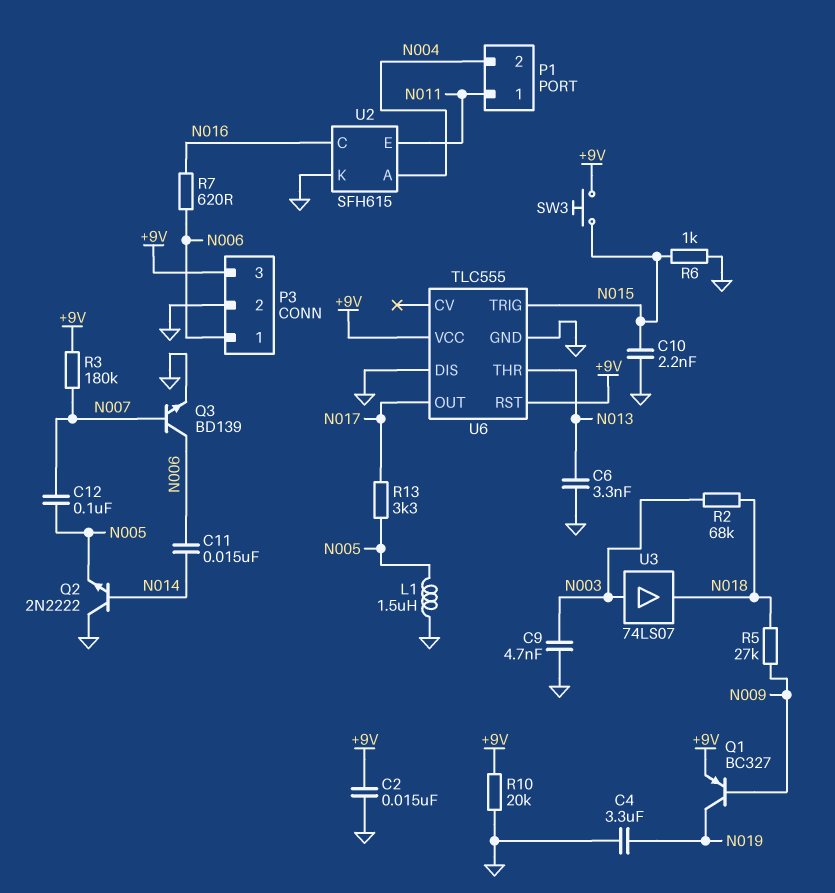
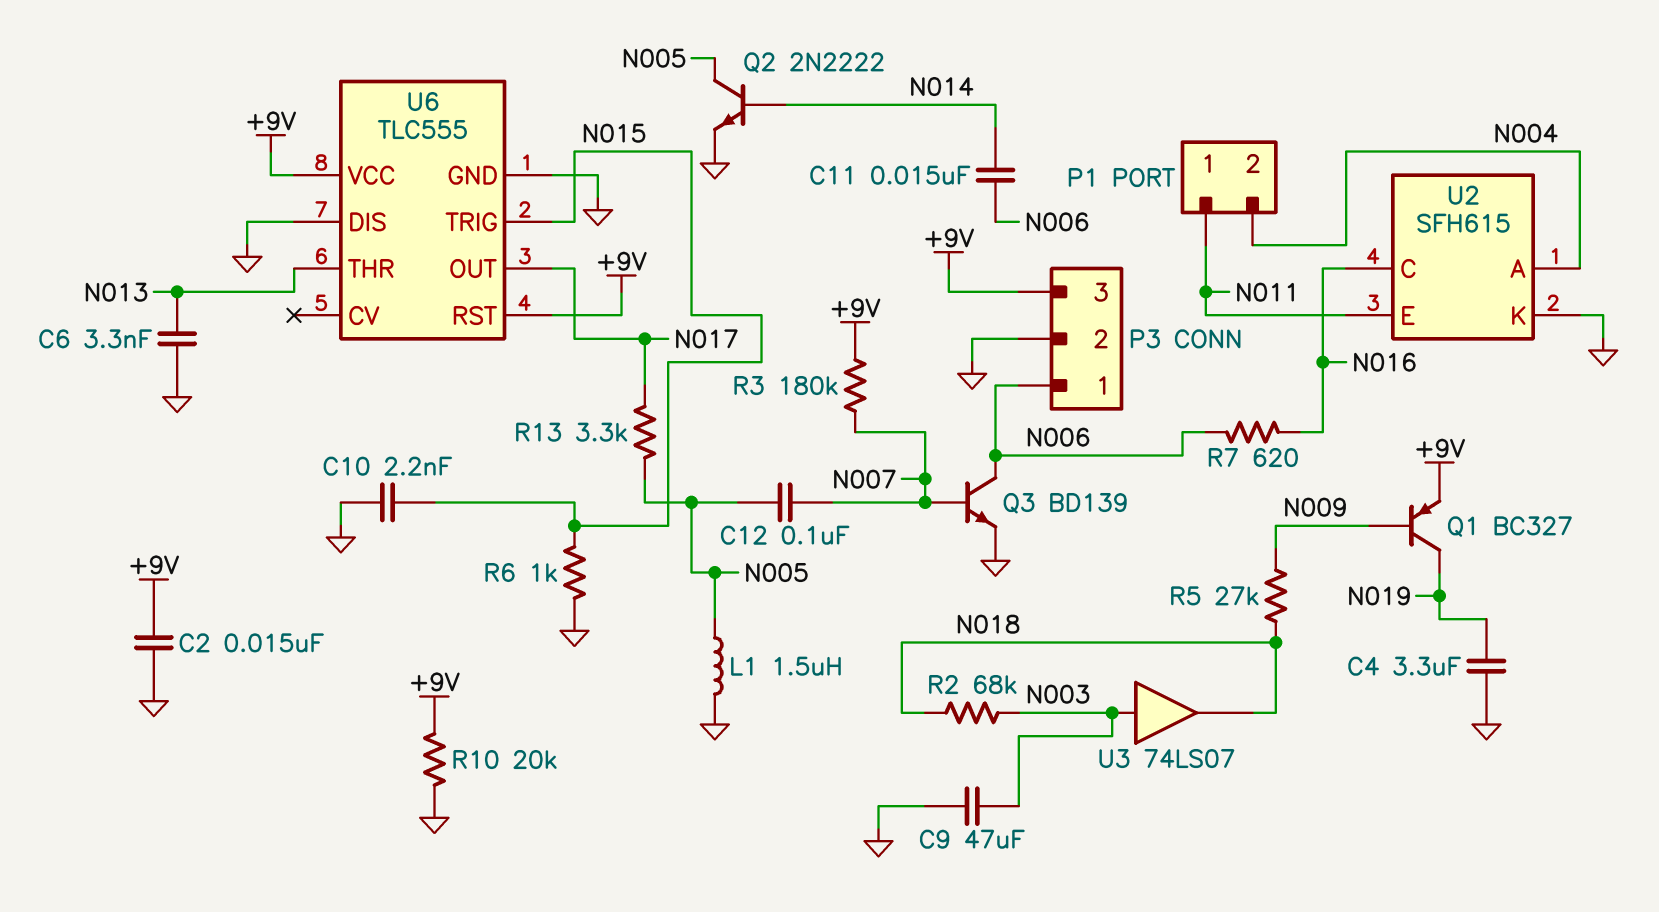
C9: 4.7nF (GND, N003) -> 47uF (GND, N003)
Q2: NPN 2N2222 (B N014, C GND, E N005) -> NPN 2N2222 (B N014, C N005, E GND)
SW3: button (+9V, N015) -> none

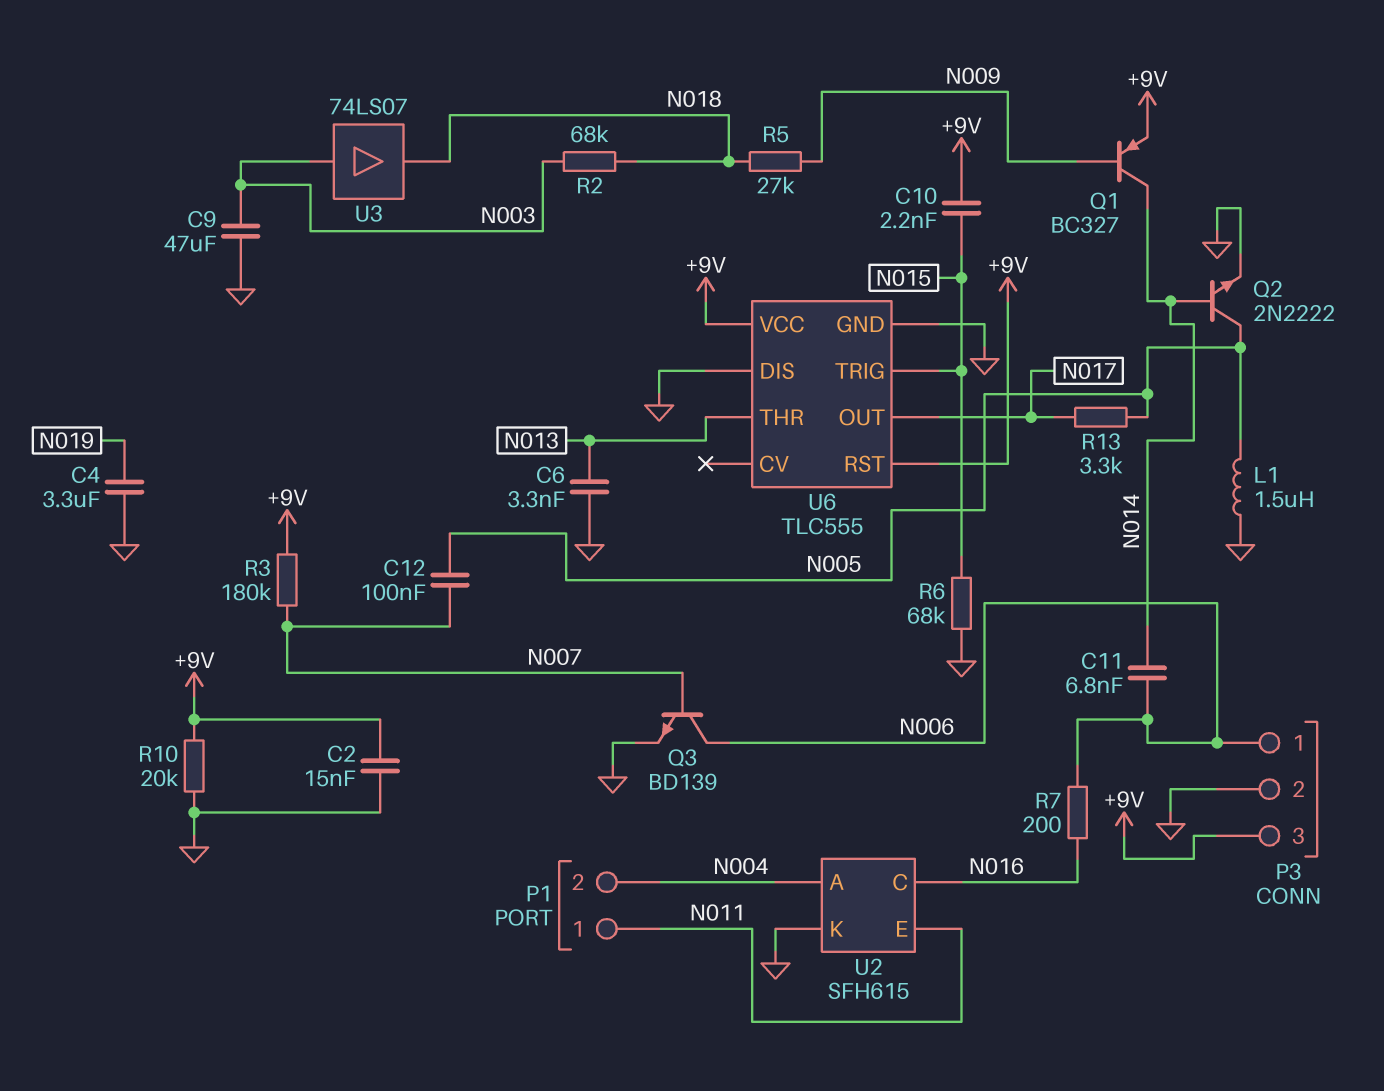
C10: 2.2nF (GND, N015) -> 2.2nF (+9V, N015)
C11: 15nF (N006, N014) -> 6.8nF (N006, N014)
Q1: PNP BC327 (B N009, C N019, E +9V) -> PNP BC327 (B N009, C N014, E +9V)
R6: 1k (GND, N015) -> 68k (GND, N015)
R7: 620 (N006, N016) -> 200 (N006, N016)

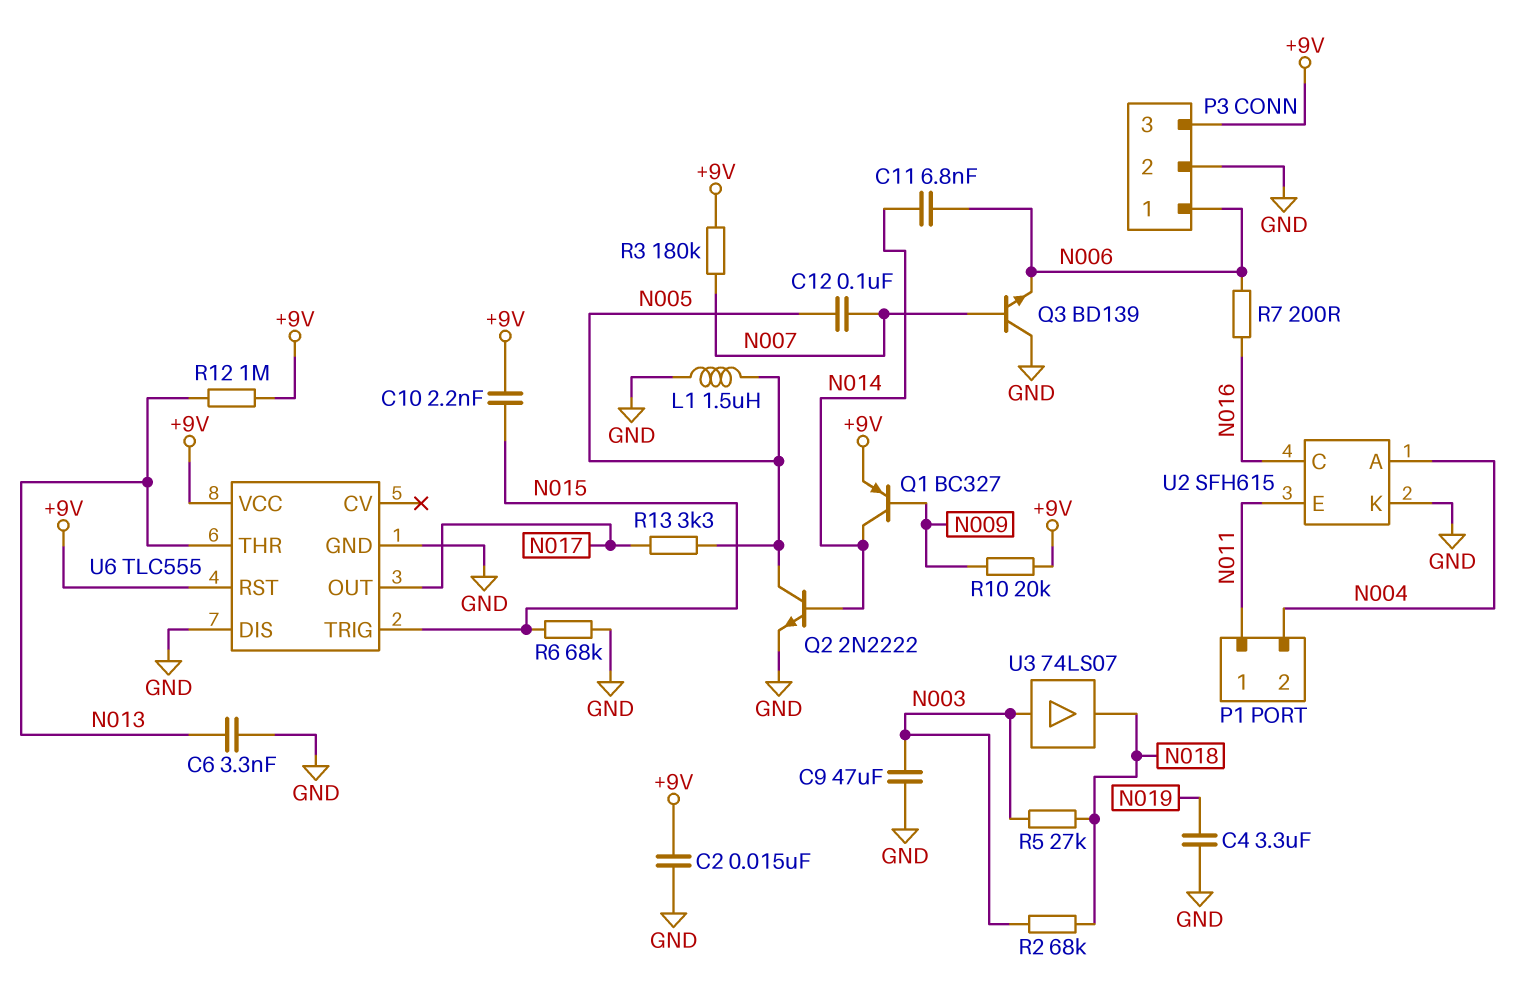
Q3: NPN BD139 (B N007, C N006, E GND) -> NPN BD139 (B N007, C GND, E N006)
R5: 27k (N009, N018) -> 27k (N003, N018)
R10: 20k (+9V, GND) -> 20k (+9V, N009)
R12: none -> 1M (+9V, N013)

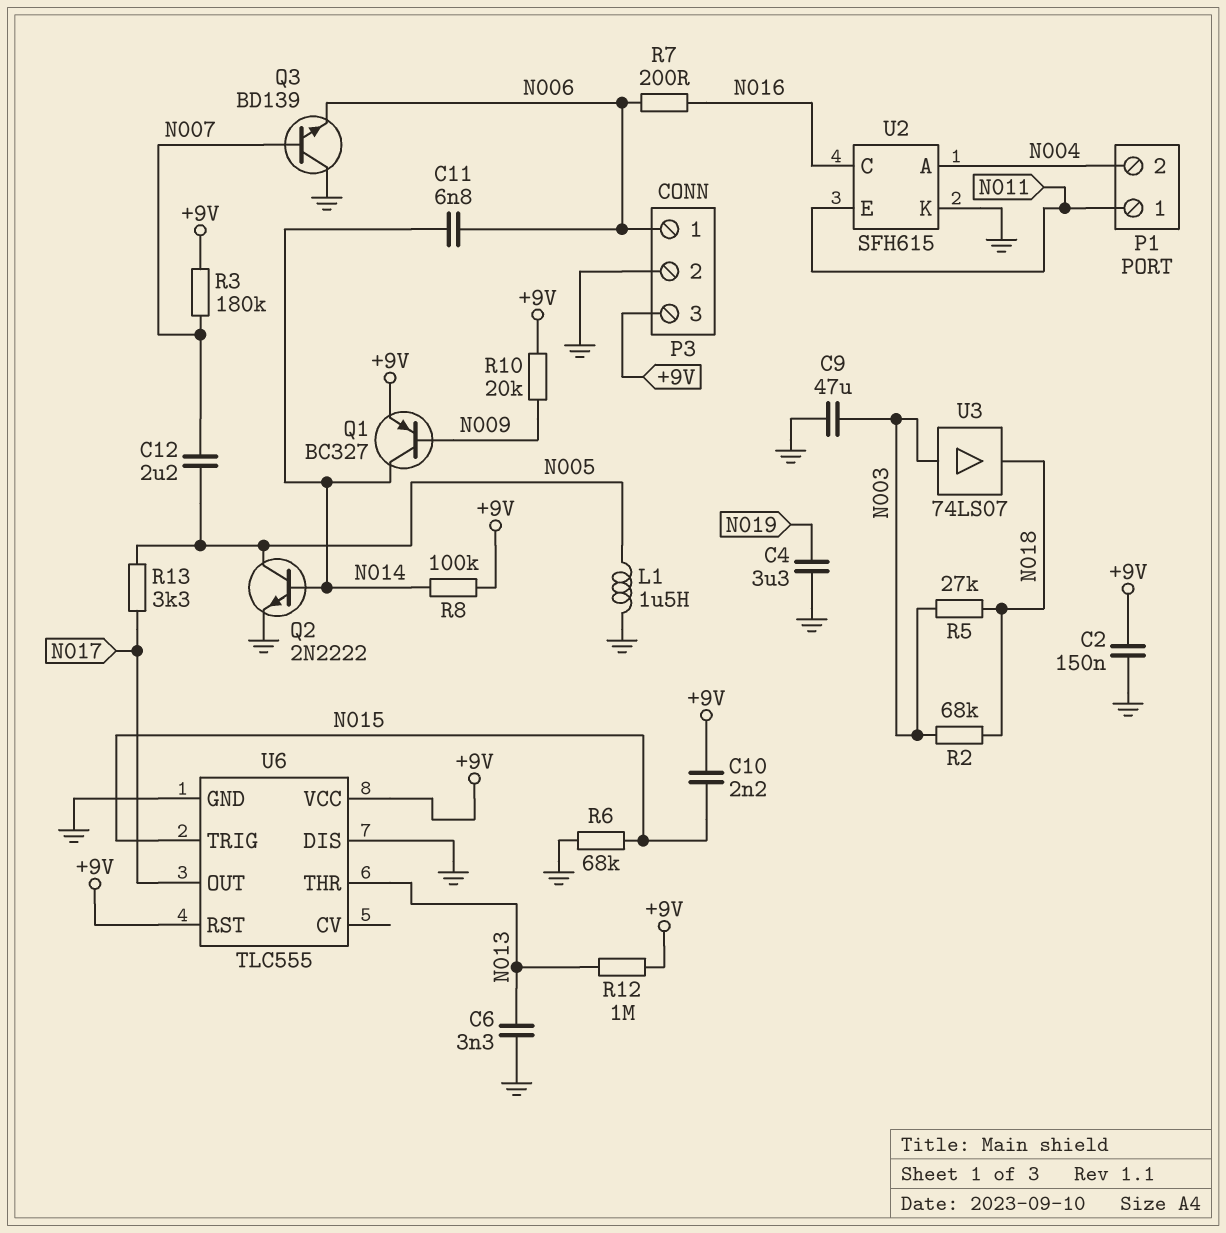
C2: 15nF (+9V, GND) -> 150nF (+9V, GND)
C12: 100nF (N005, N007) -> 2.2uF (N005, N007)
R8: none -> 100k (+9V, N014)

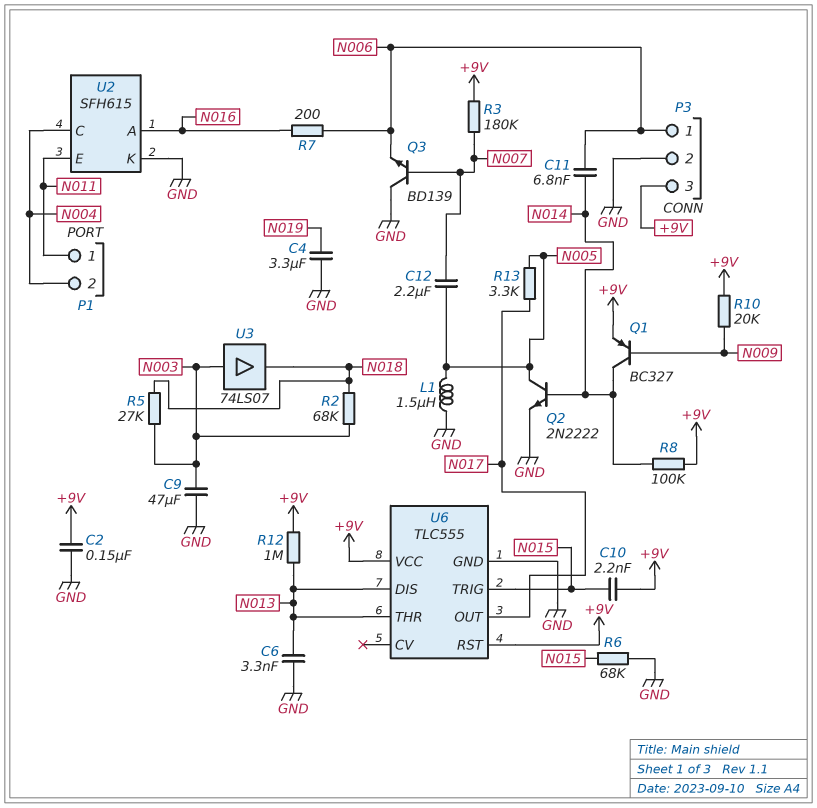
U2 pin A: N004 -> N016
U2 pin C: N016 -> N004
U6 pin DIS: GND -> N013

